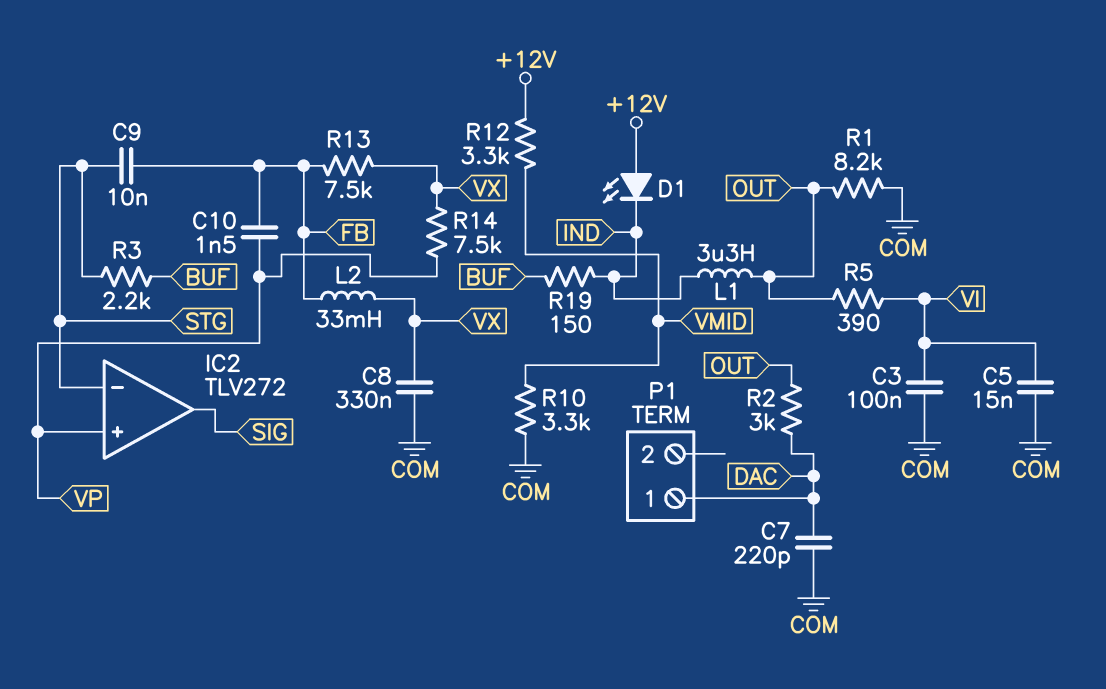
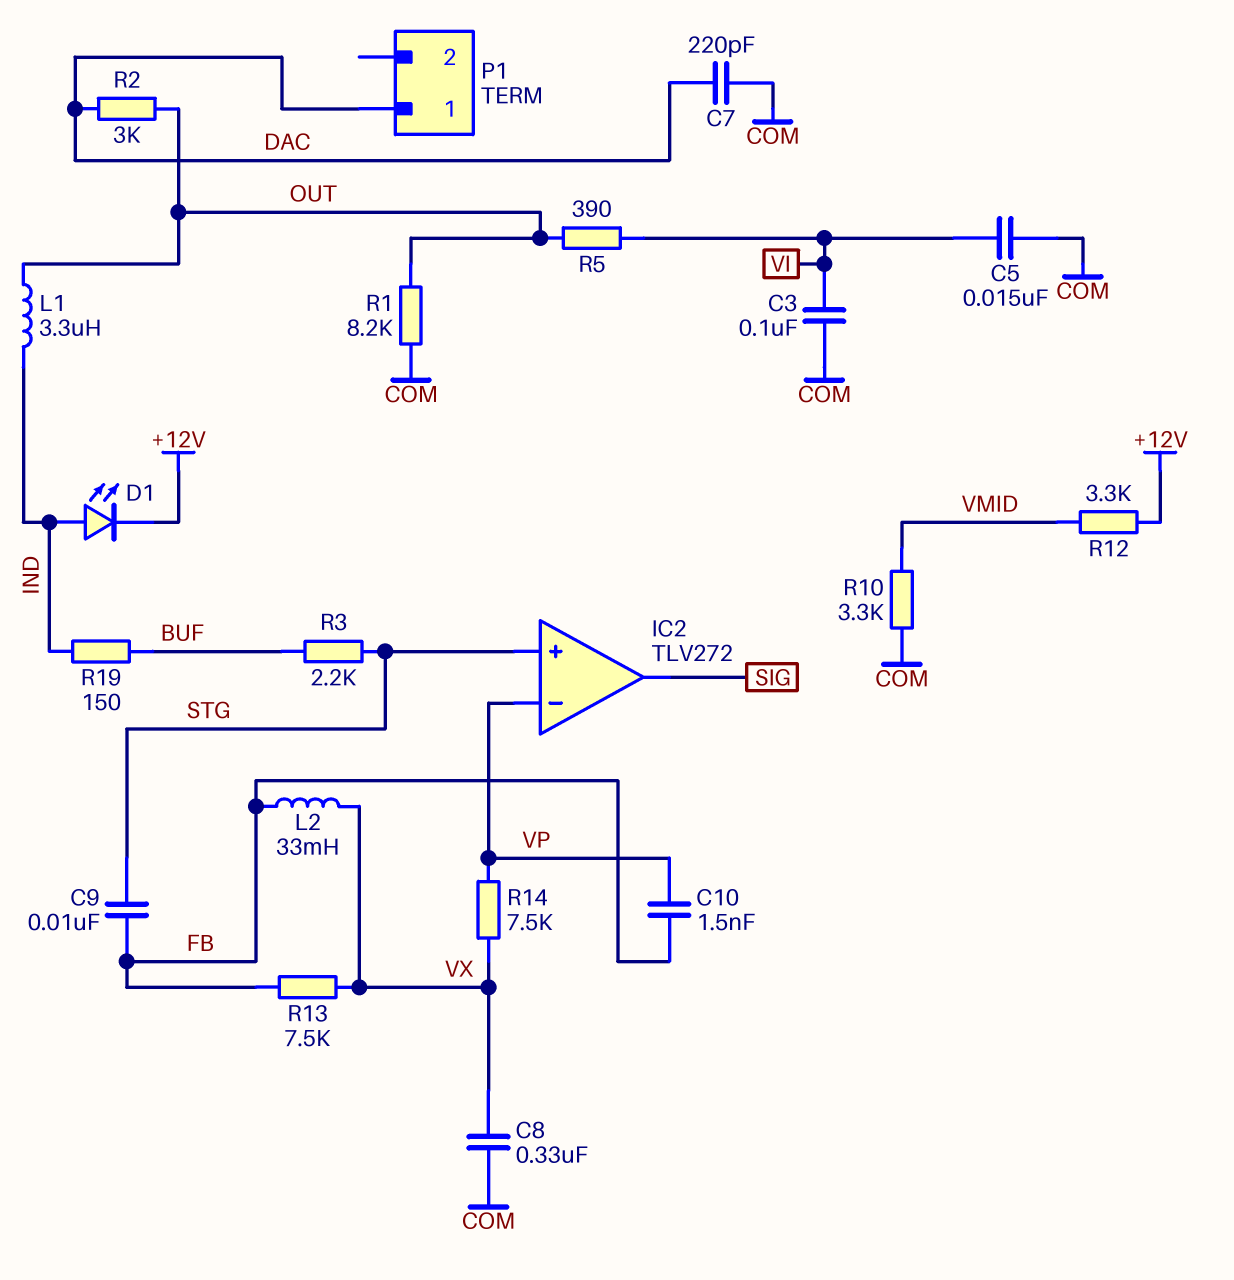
D1: LED (A +12V, K IND) -> LED (A IND, K +12V)
IC2 pin in+: VP -> STG
IC2 pin in-: STG -> VP

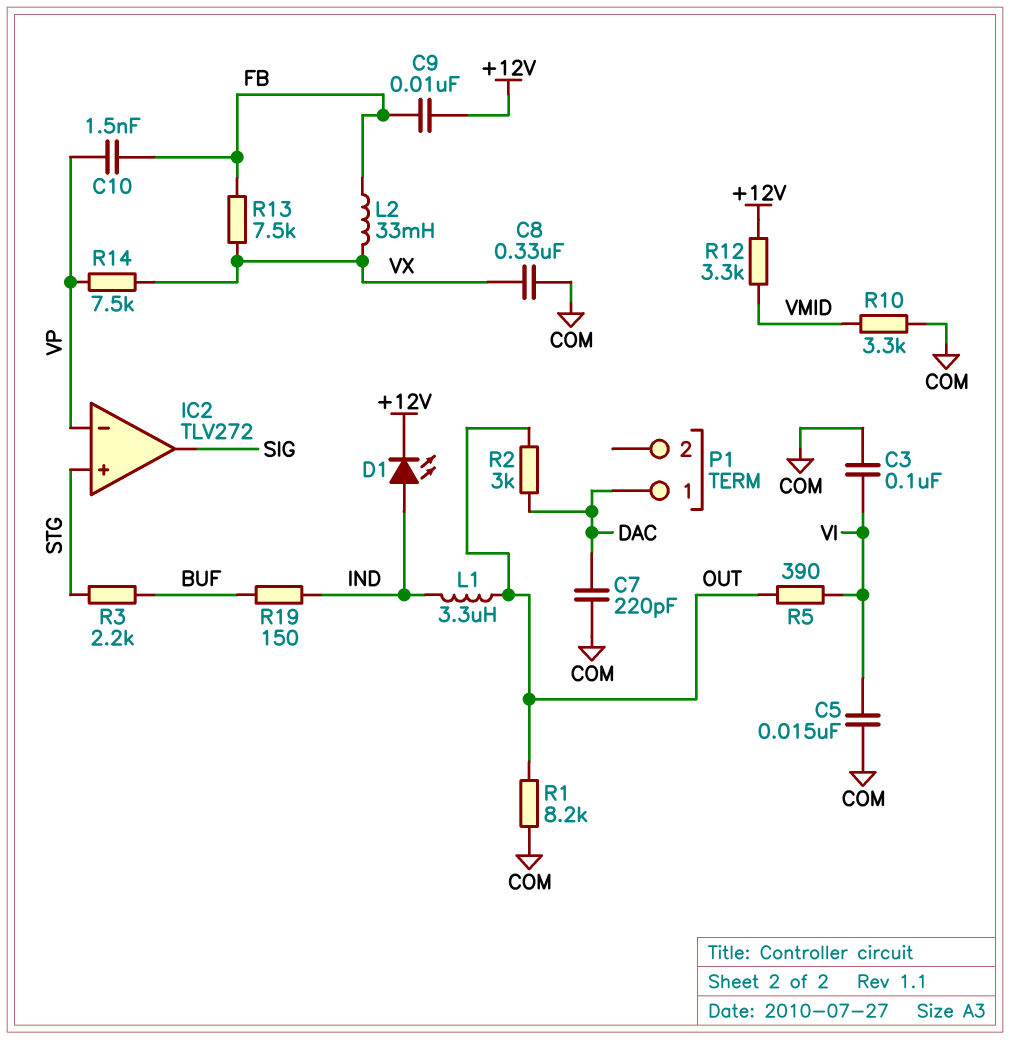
C9: 10nF (FB, STG) -> 10nF (+12V, FB)

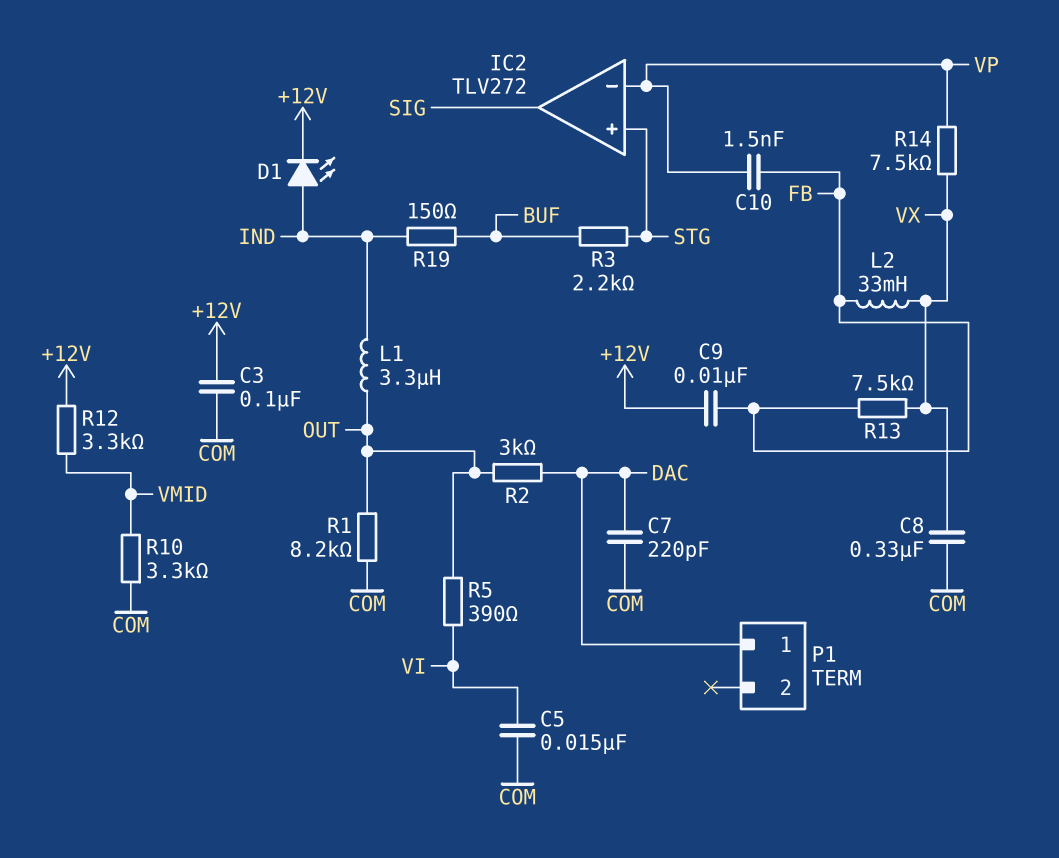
C3: 100nF (COM, VI) -> 100nF (+12V, COM)

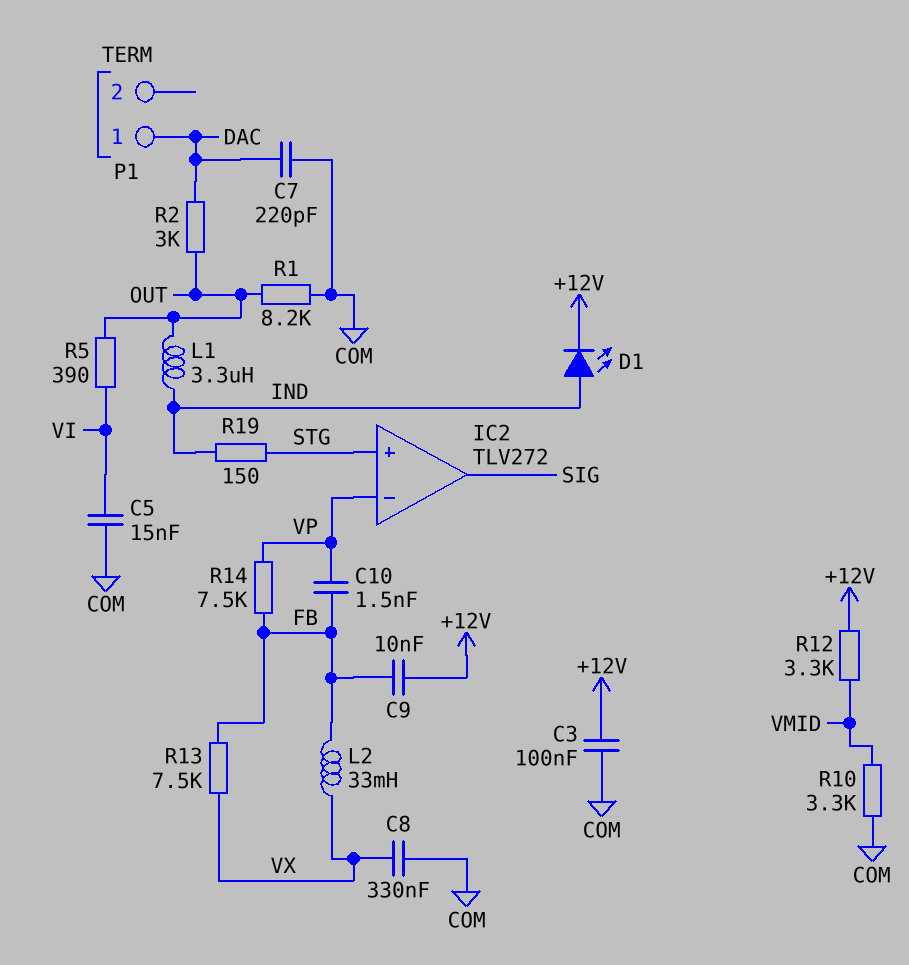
R3: 2.2k (BUF, STG) -> none
R14: 7.5k (VP, VX) -> 7.5k (FB, VP)
R19: 150 (BUF, IND) -> 150 (IND, STG)

